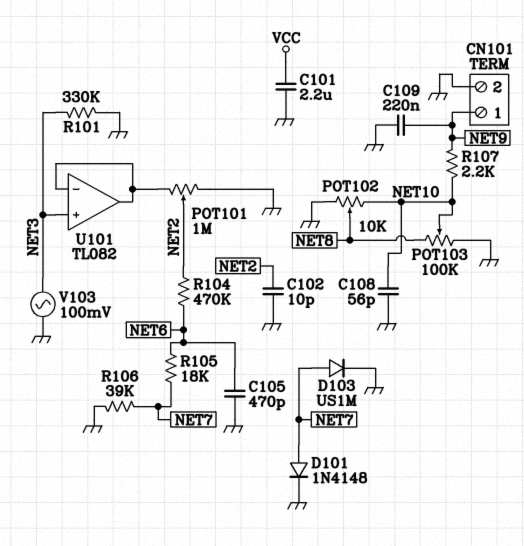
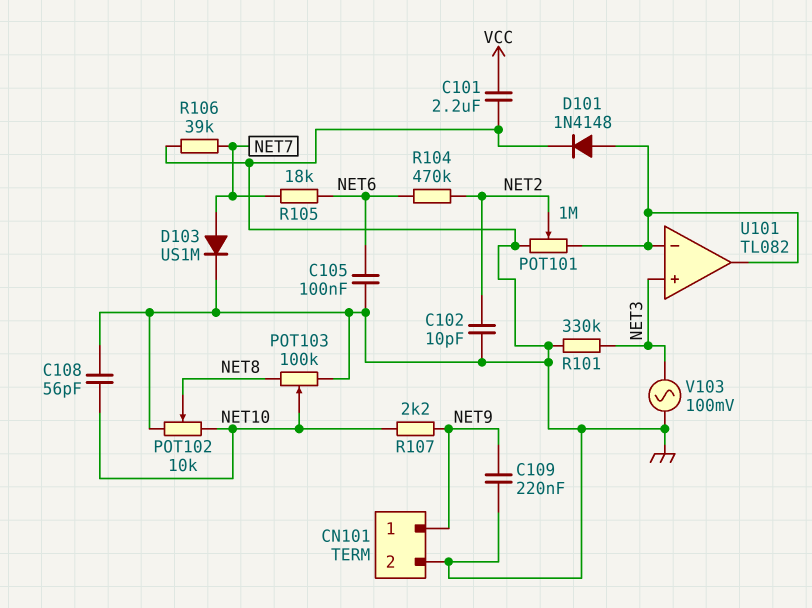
C105: 470pF (GND, NET6) -> 100nF (GND, NET6)
D101: diode 1N4148 (A NET7, K GND) -> diode 1N4148 (A U101/in-, K GND)

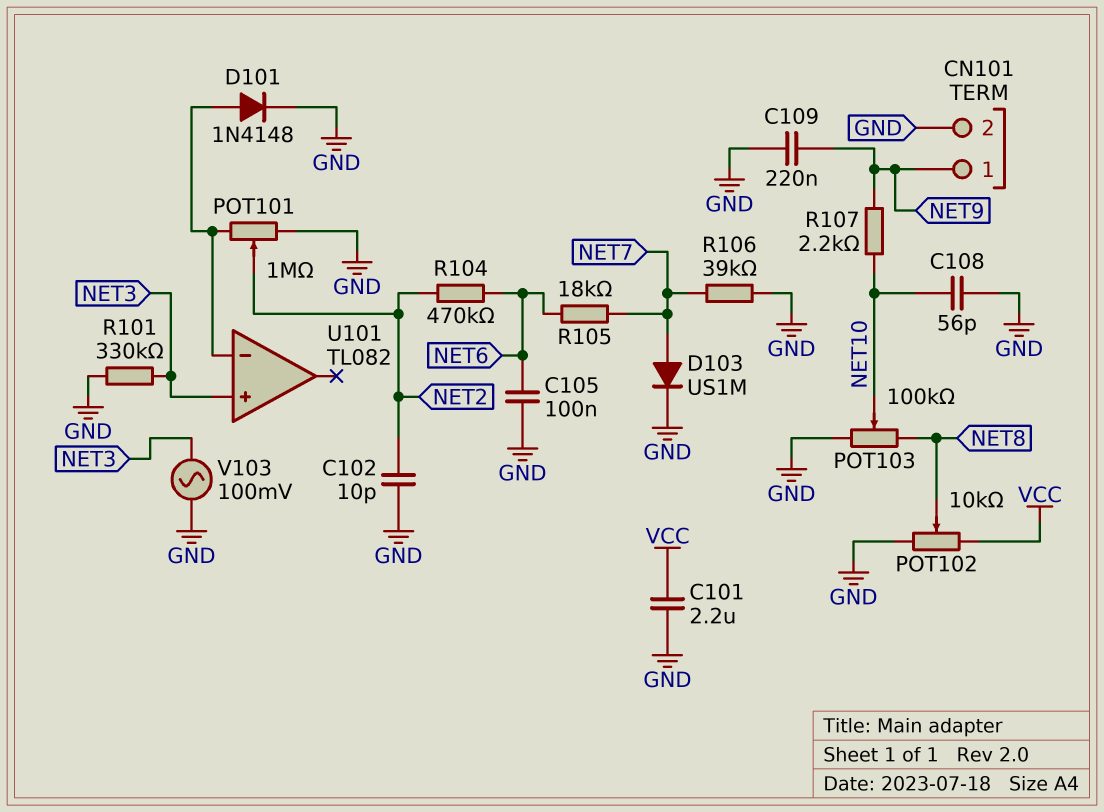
POT102: 10k (GND, NET10, wiper NET8) -> 10k (GND, VCC, wiper NET8)
U101 pin out: U101/in- -> none

